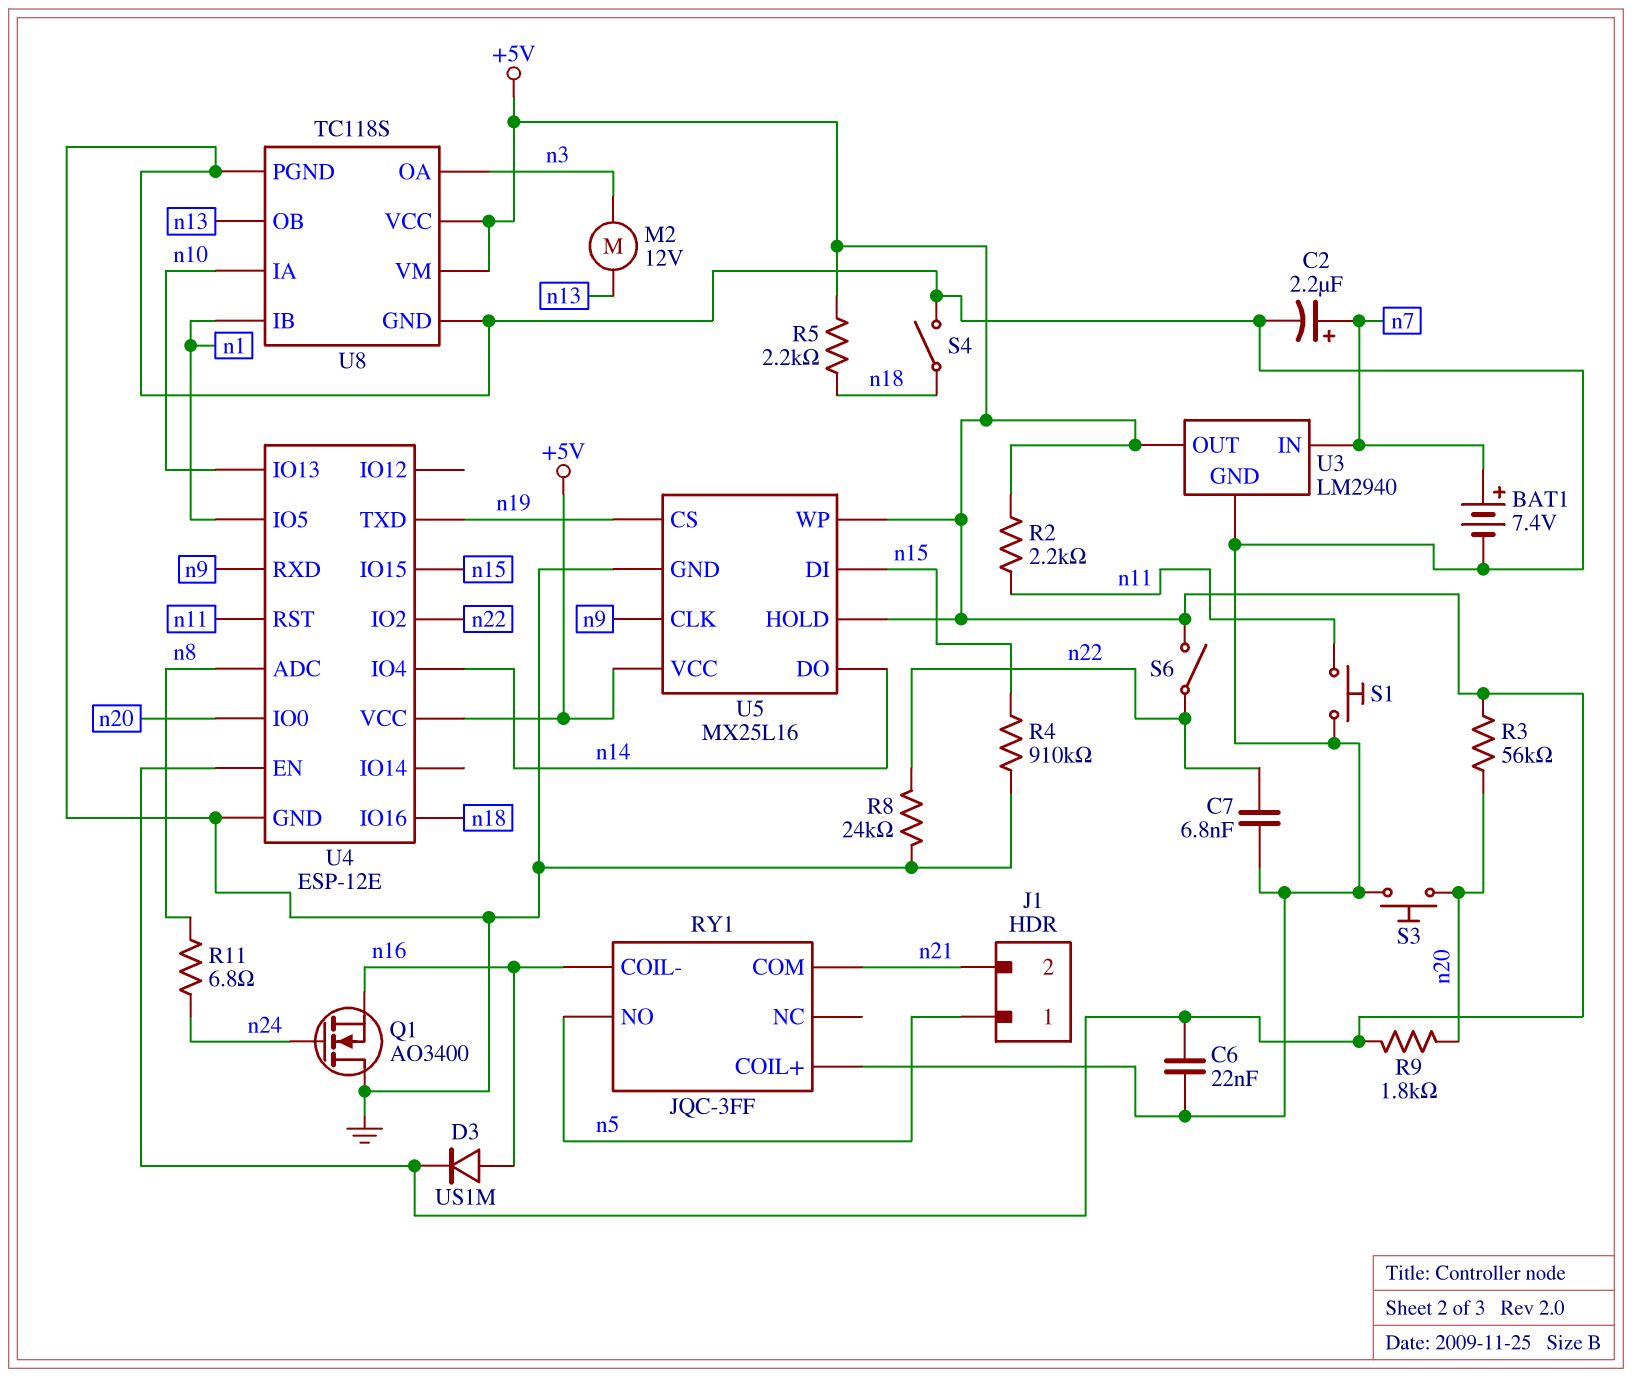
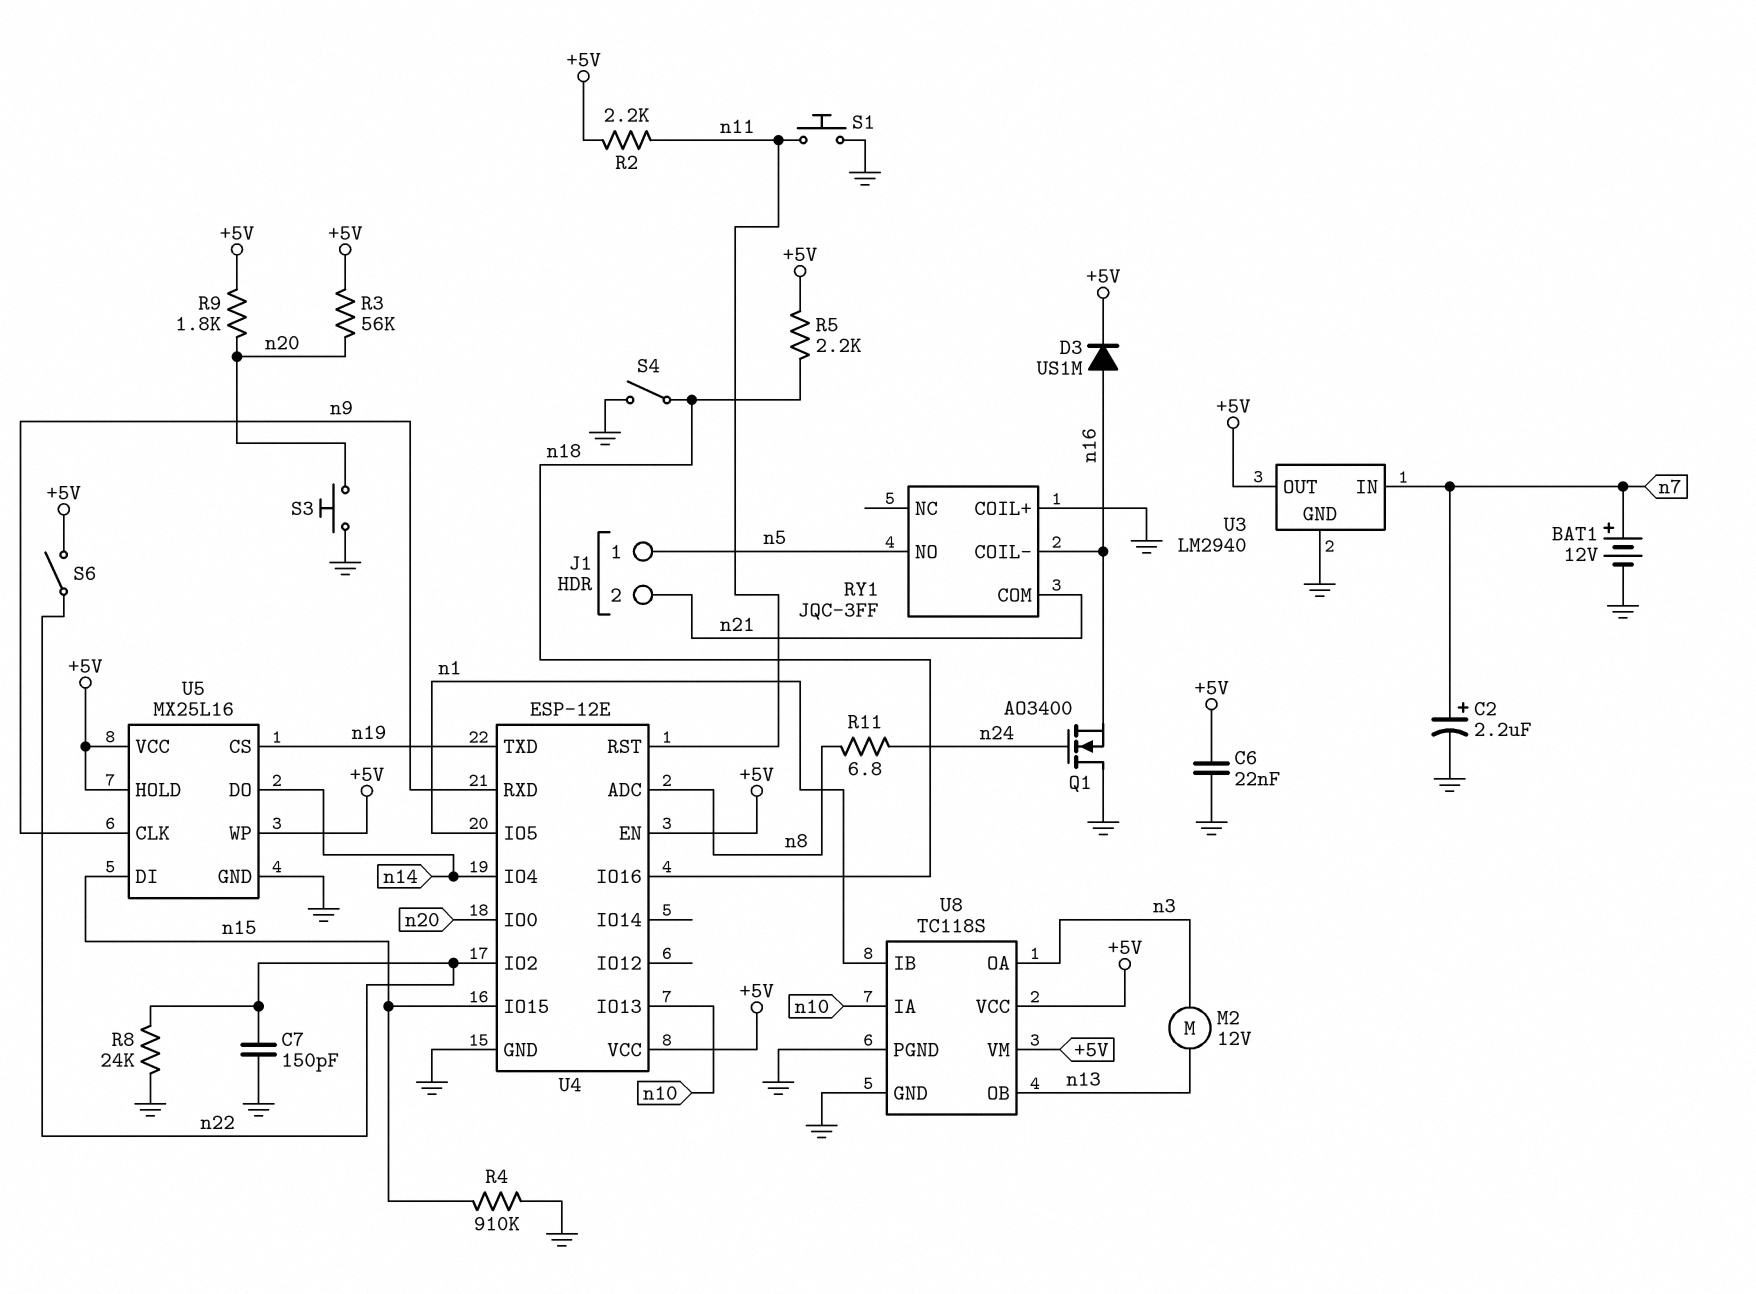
BAT1: 7.4V (plus n7, minus GND) -> 12V (plus n7, minus GND)
C7: 6.8nF (GND, n22) -> 150pF (GND, n22)

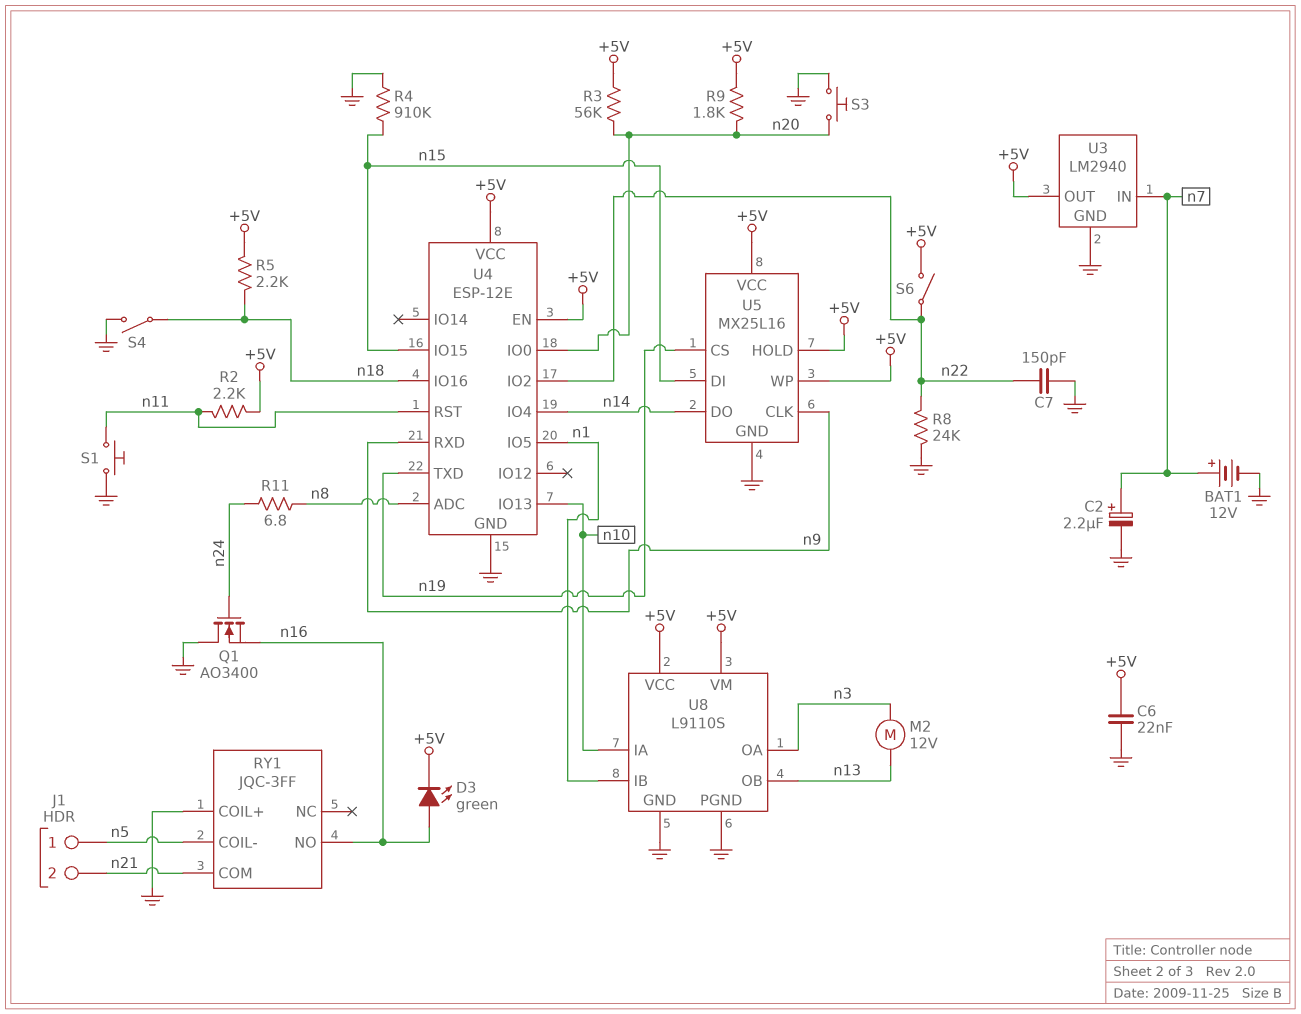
D3: diode US1M (A n16, K +5V) -> LED green (A n16, K +5V)
RY1 pin COIL-: n16 -> n5
RY1 pin NO: n5 -> n16
U8: TC118S -> L9110S

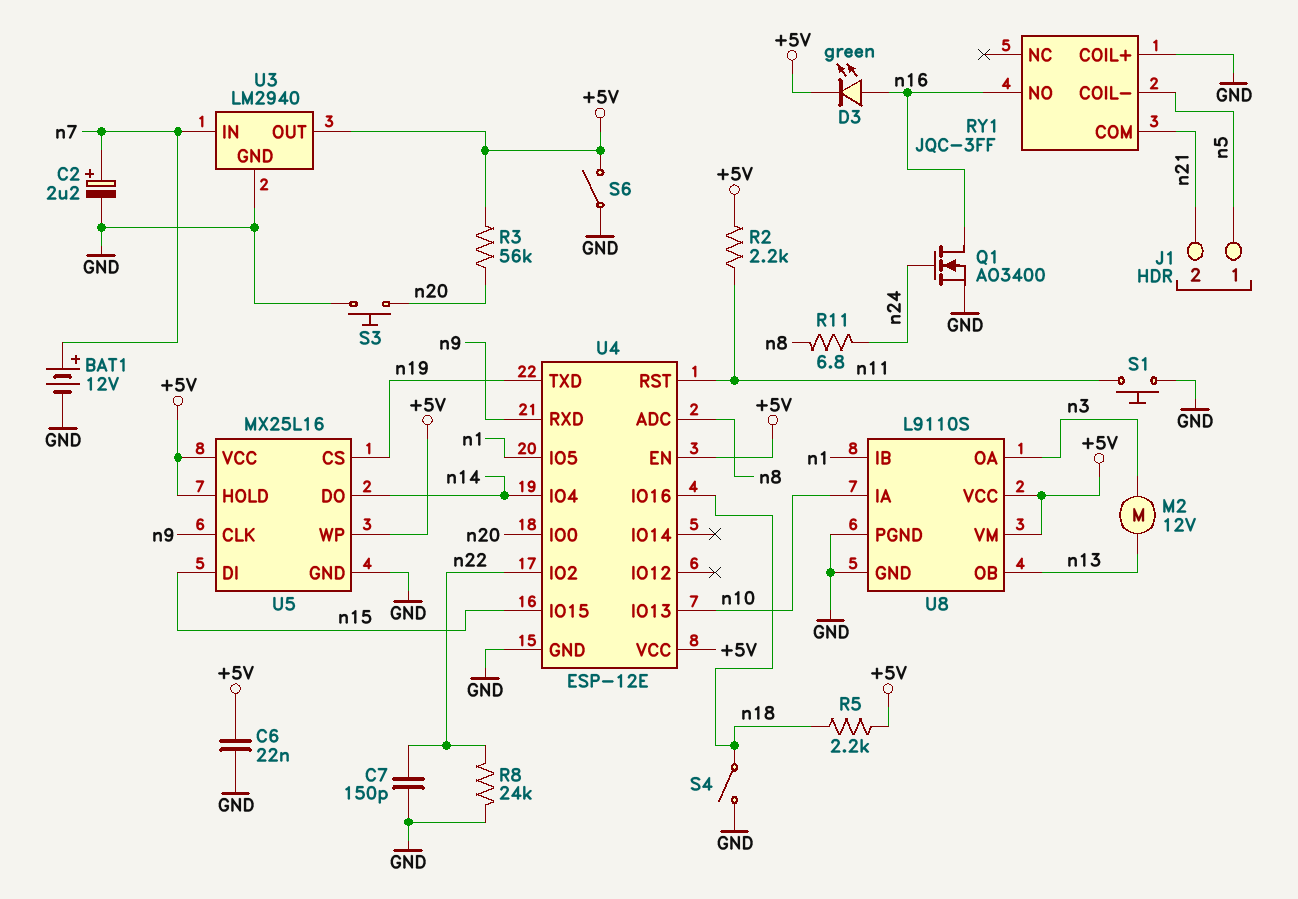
Q1: NMOS AO3400 (G n24, D GND, S n16) -> NMOS AO3400 (G n24, D n16, S GND)
R4: 910k (GND, n15) -> none
R9: 1.8k (+5V, n20) -> none
S6: switch (+5V, n22) -> switch (+5V, GND)

